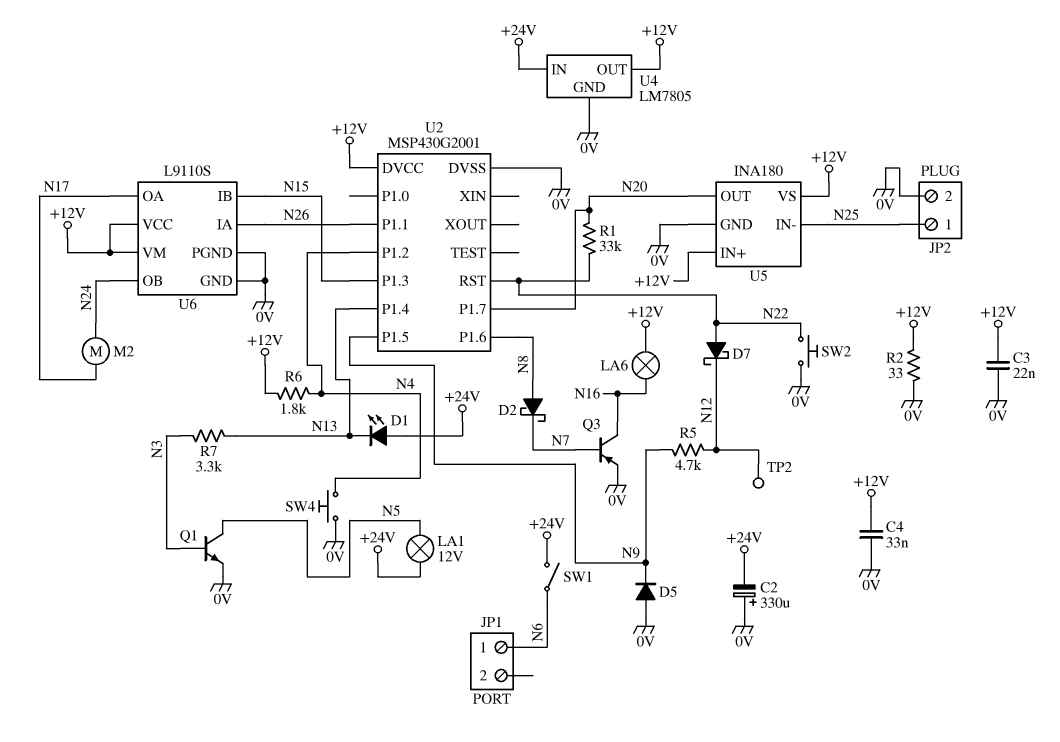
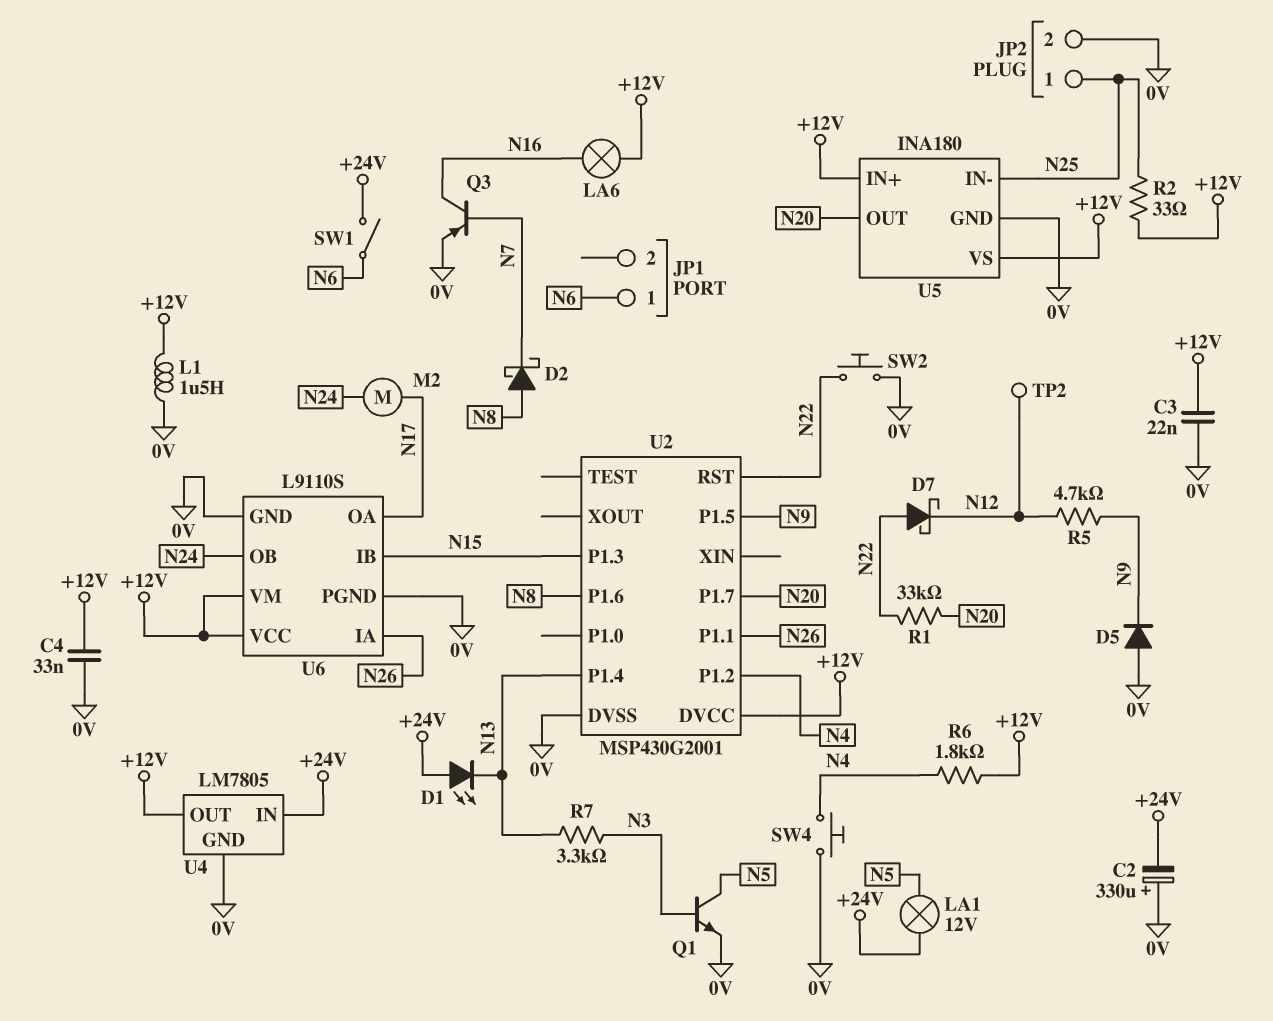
L1: none -> 1.5uH (+12V, 0V)
R2: 33 (+12V, 0V) -> 33 (+12V, N25)

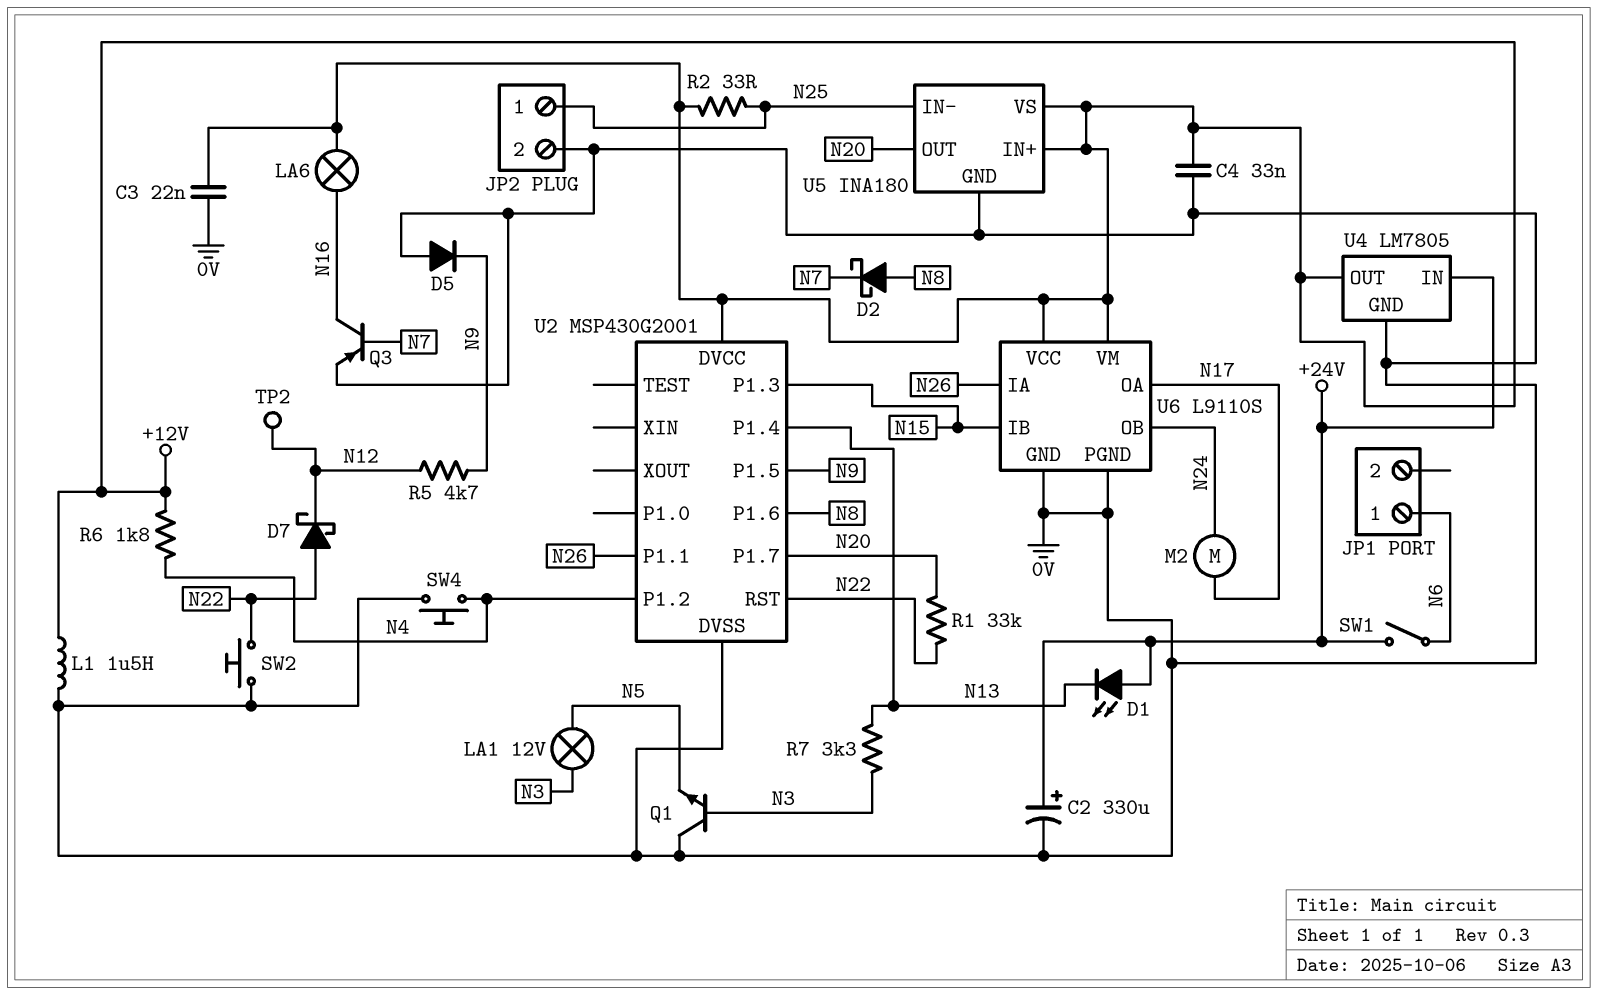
C2: 330uF (plus 0V, minus +24V) -> 330uF (plus +24V, minus 0V)
LA1: lamp 12V (+24V, N5) -> lamp 12V (N3, N5)
Q1: NPN (B N3, C N5, E 0V) -> NPN (B N3, C 0V, E N5)

